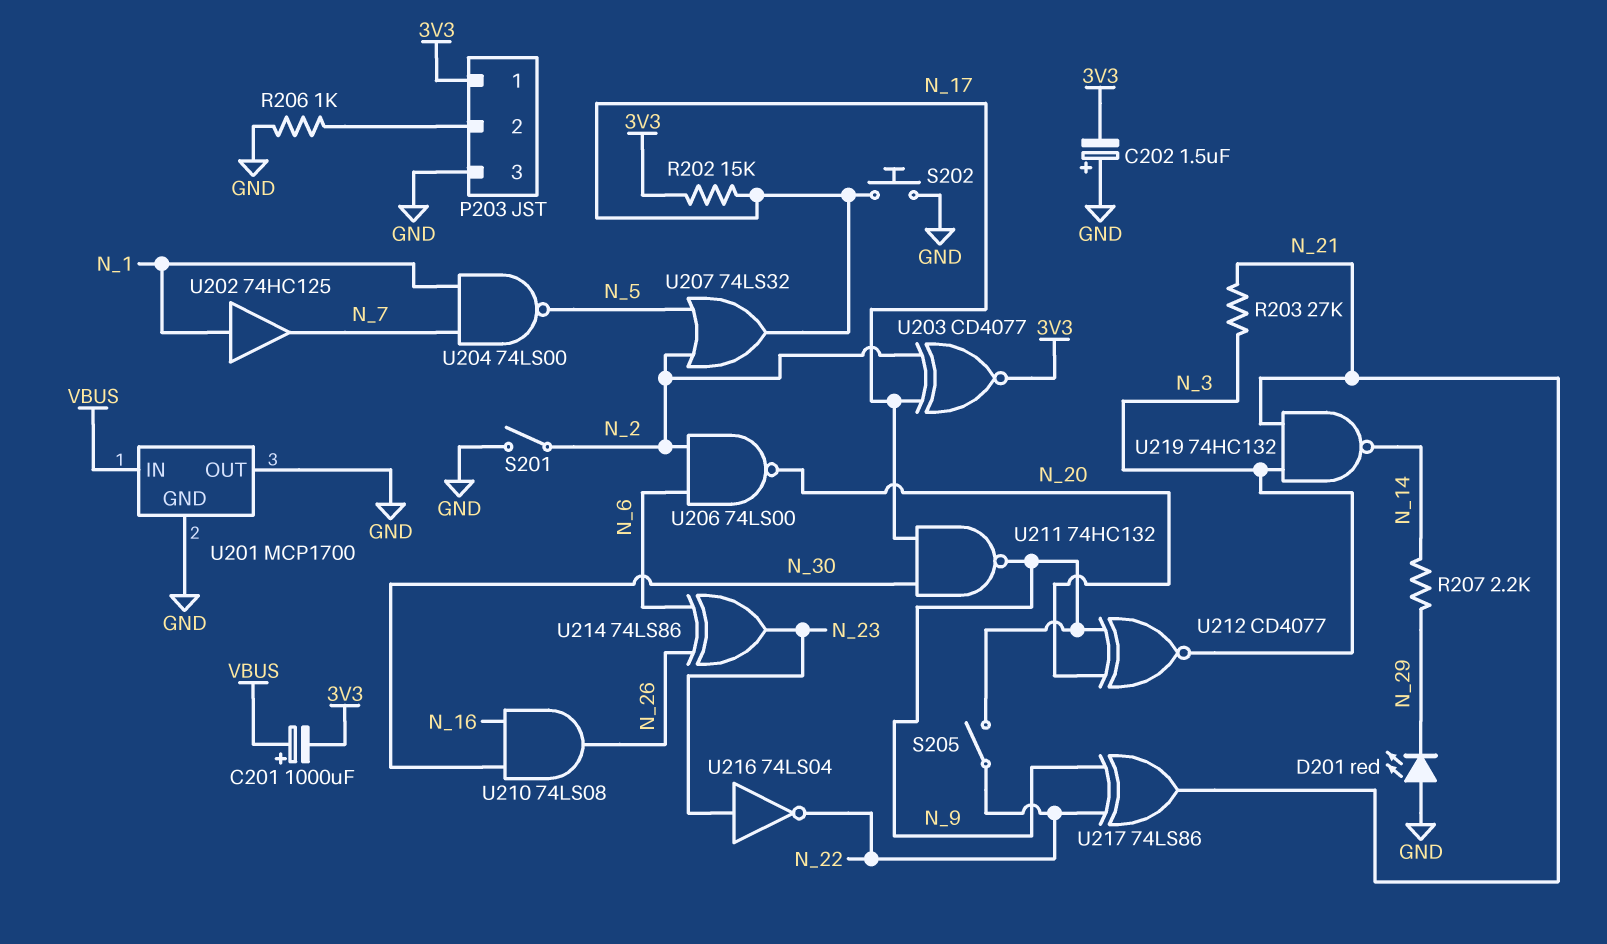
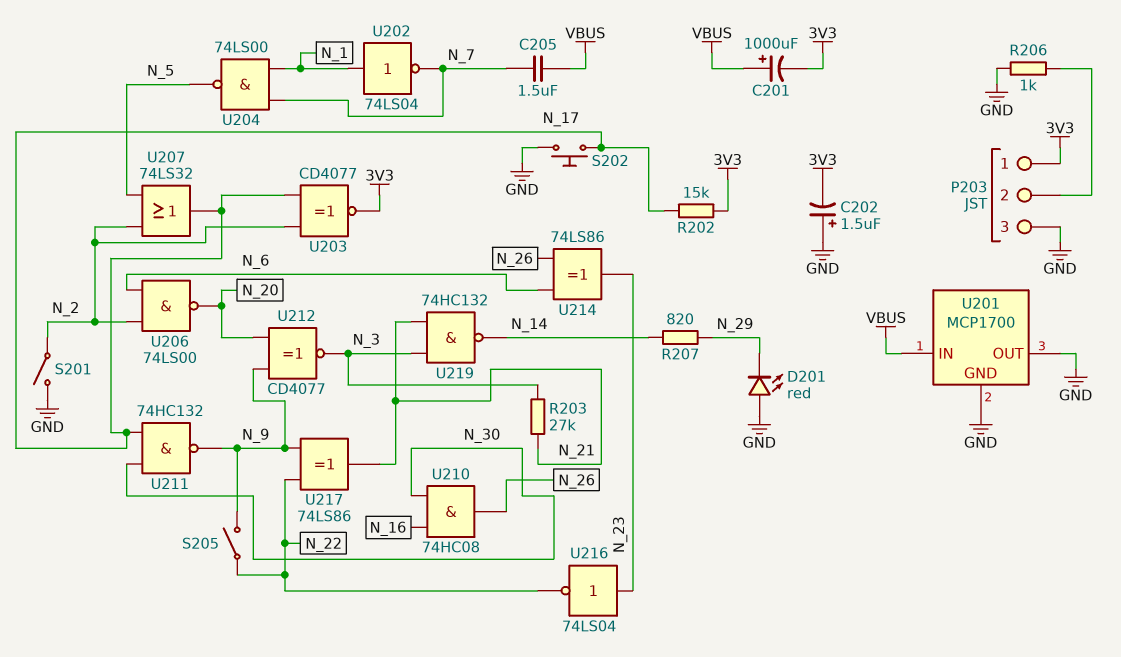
C205: none -> 1.5uF (N_7, VBUS)
R207: 2.2k (N_14, N_29) -> 820 (N_14, N_29)
U202: buffer 74HC125 (in N_1, out N_7) -> NOT 74LS04 (in N_1, out N_7)
U210: AND 74LS08 (in N_16, in N_30, out N_26) -> AND 74HC08 (in N_16, in N_30, out N_26)

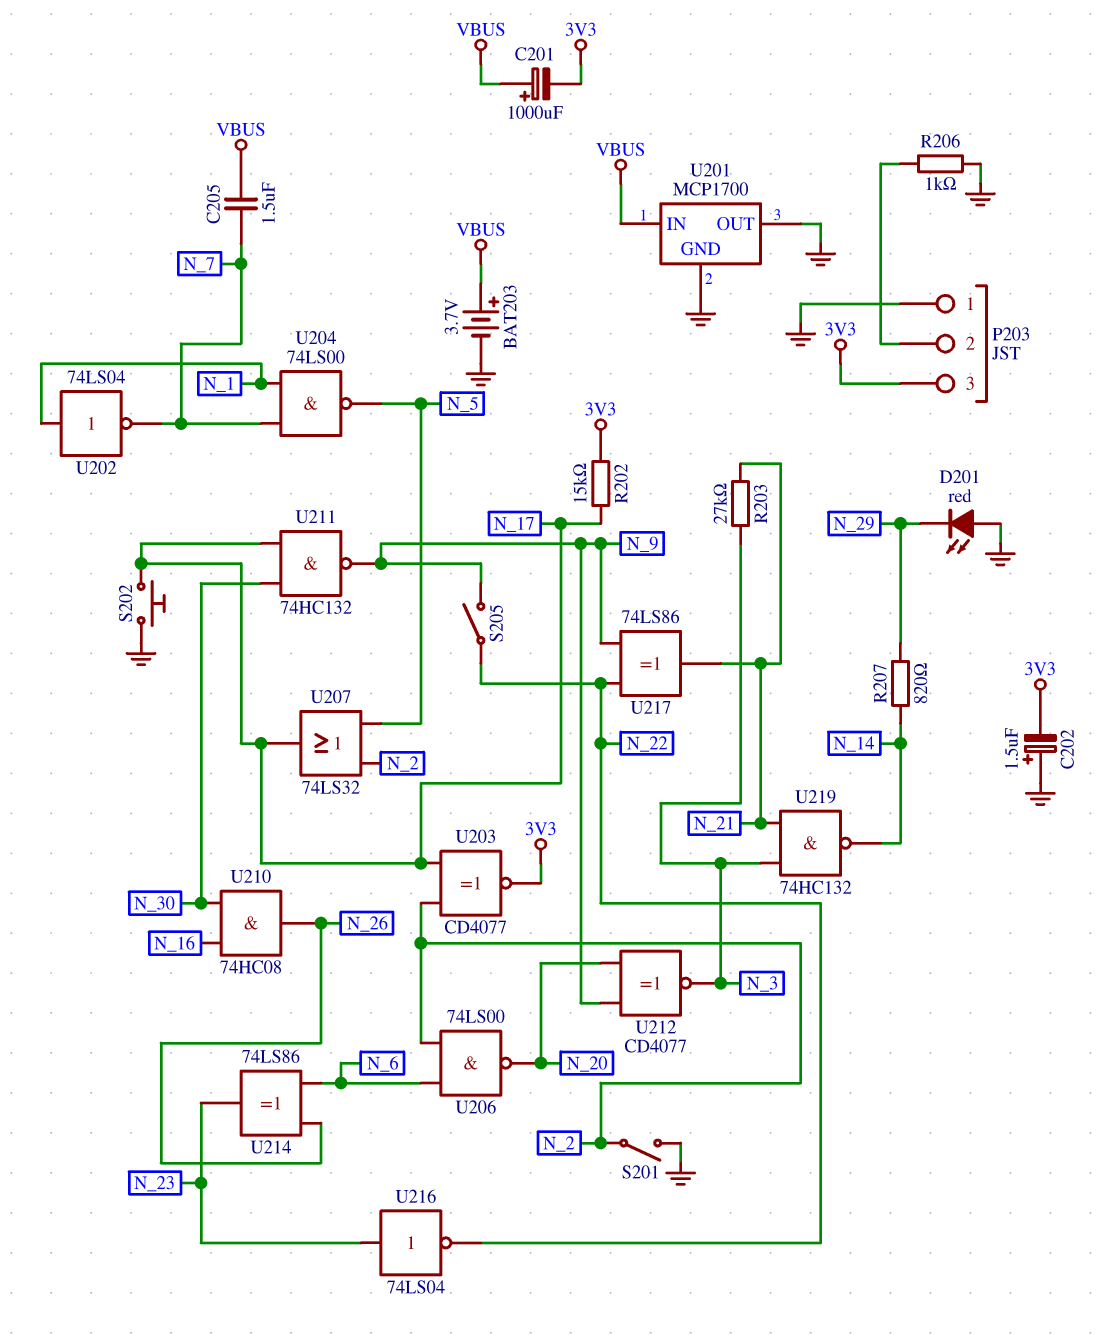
BAT203: none -> 3.7V (plus VBUS, minus GND)
P203 pin 1: 3V3 -> GND
P203 pin 3: GND -> 3V3

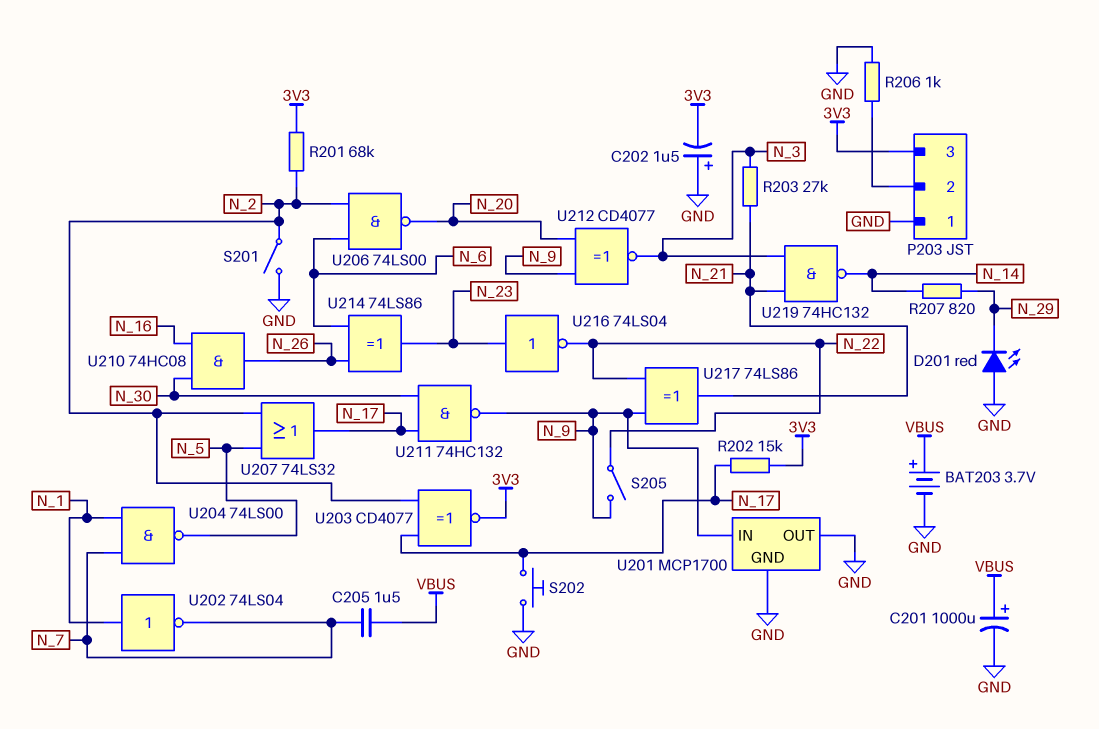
C201: 1000uF (plus VBUS, minus 3V3) -> 1000uF (plus VBUS, minus GND)
R201: none -> 68k (3V3, N_2)
U201 pin IN: VBUS -> N_9

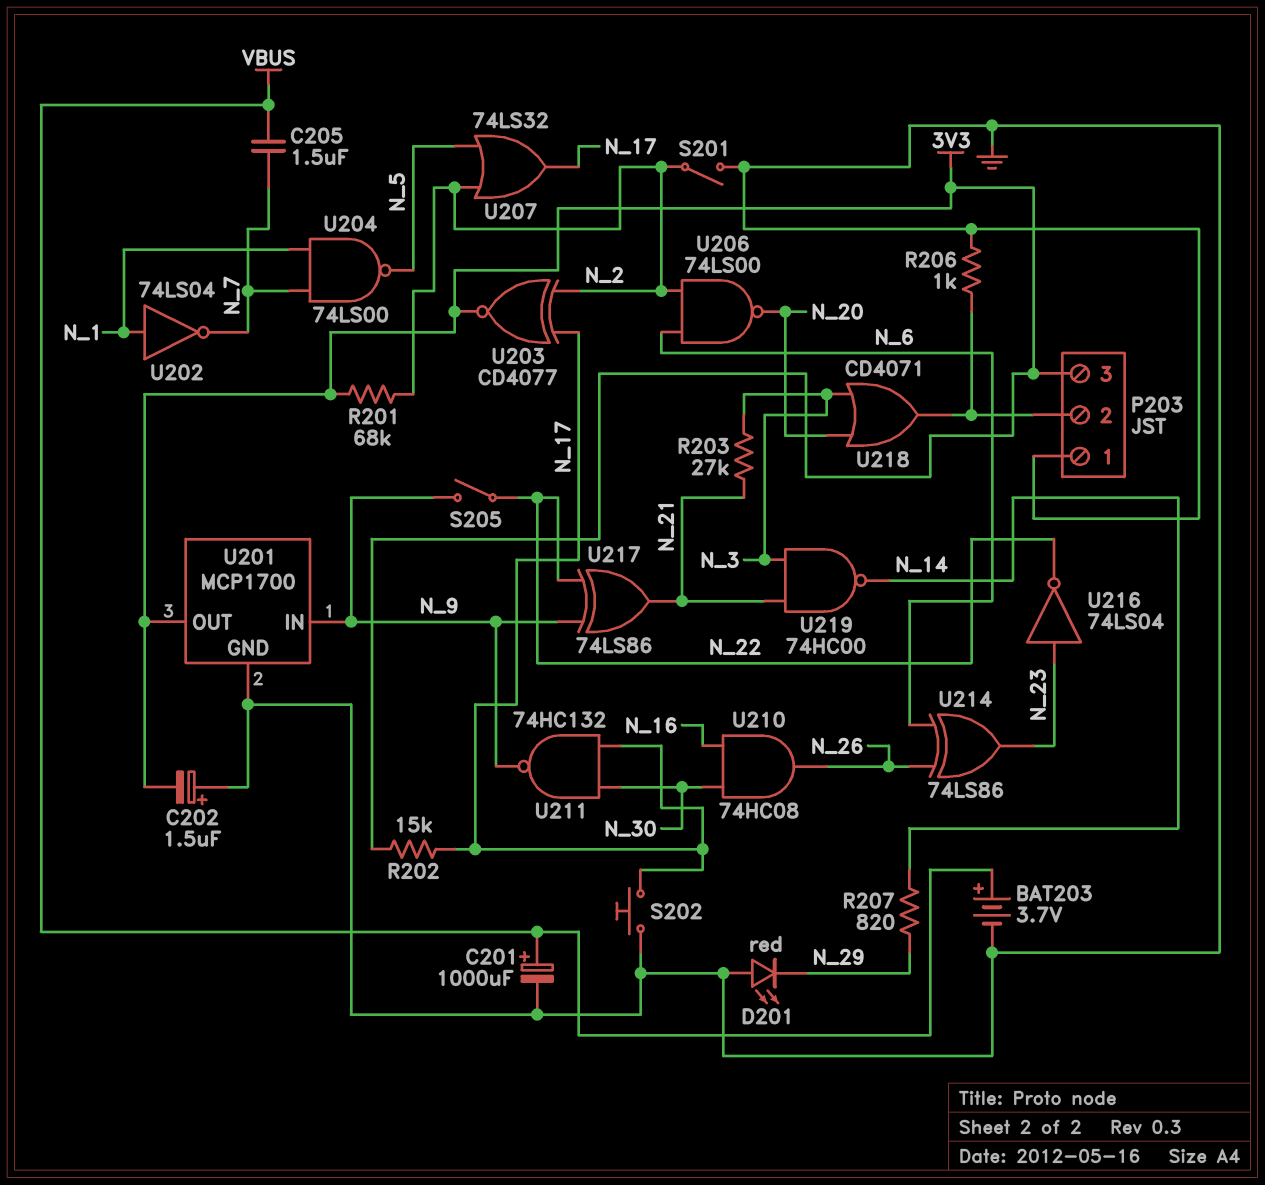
U201 pin OUT: GND -> 3V3
U212: XNOR CD4077 (in N_9, in N_20, out N_3) -> none
U218: none -> OR CD4071 (in N_3, in N_20, out P203/2)
U219: NAND 74HC132 (in N_3, in N_21, out N_14) -> NAND 74HC00 (in N_3, in N_21, out N_14)

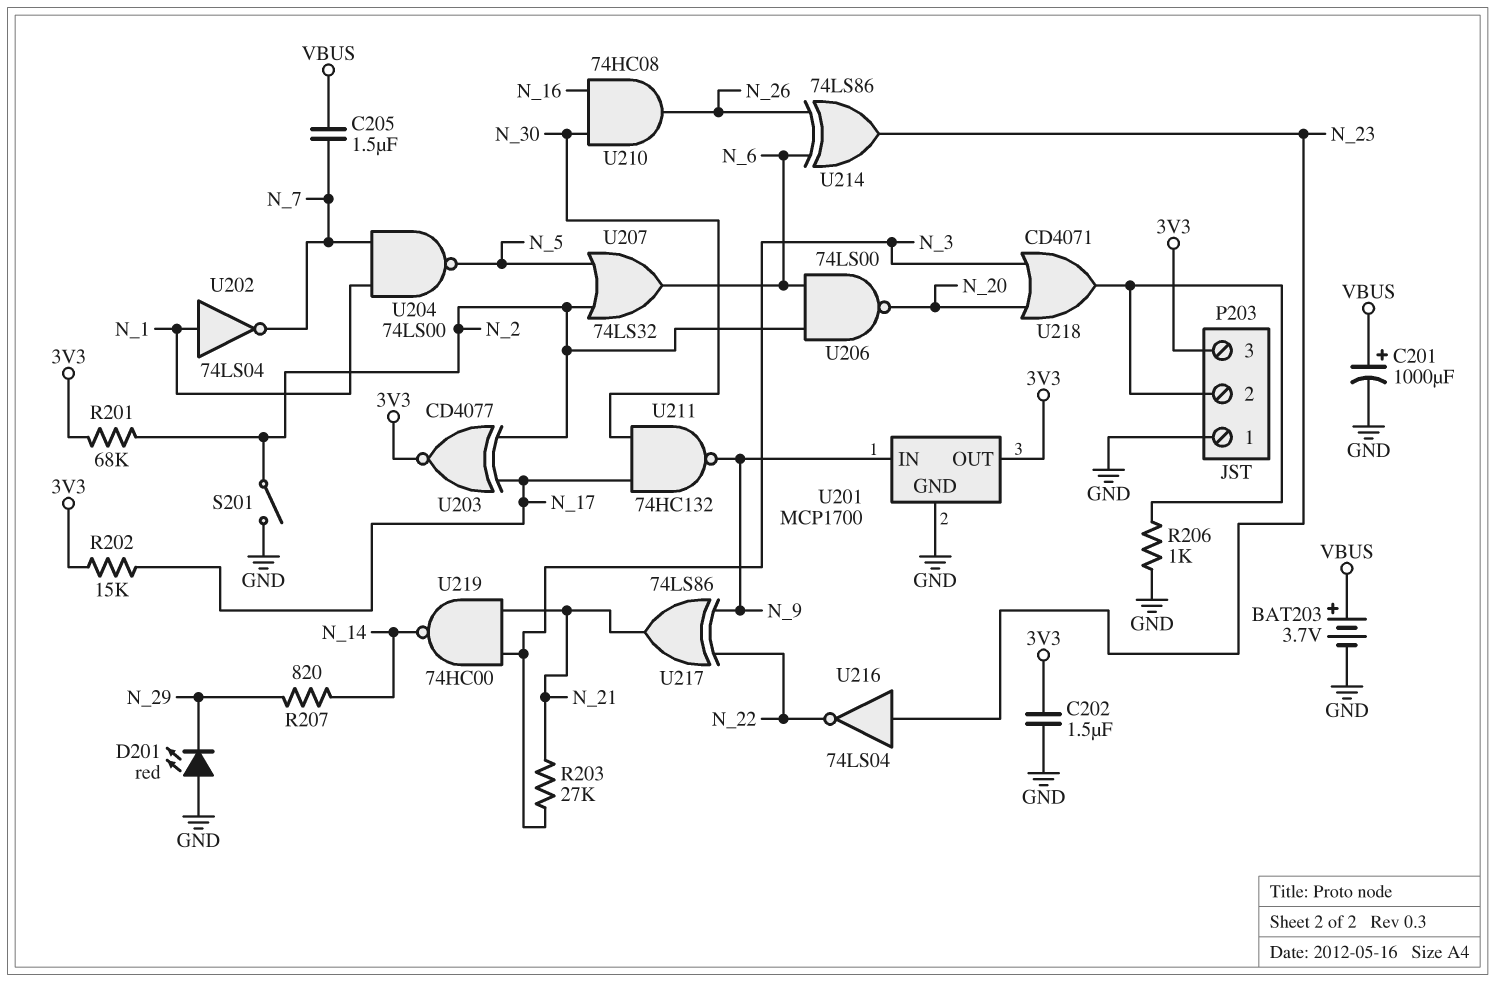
C202: 1.5uF (plus GND, minus 3V3) -> 1.5uF (3V3, GND)
S202: button (GND, N_17) -> none
S205: switch (N_9, N_22) -> none
U207: OR 74LS32 (in N_2, in N_5, out N_17) -> OR 74LS32 (in N_2, in N_5, out N_6)

